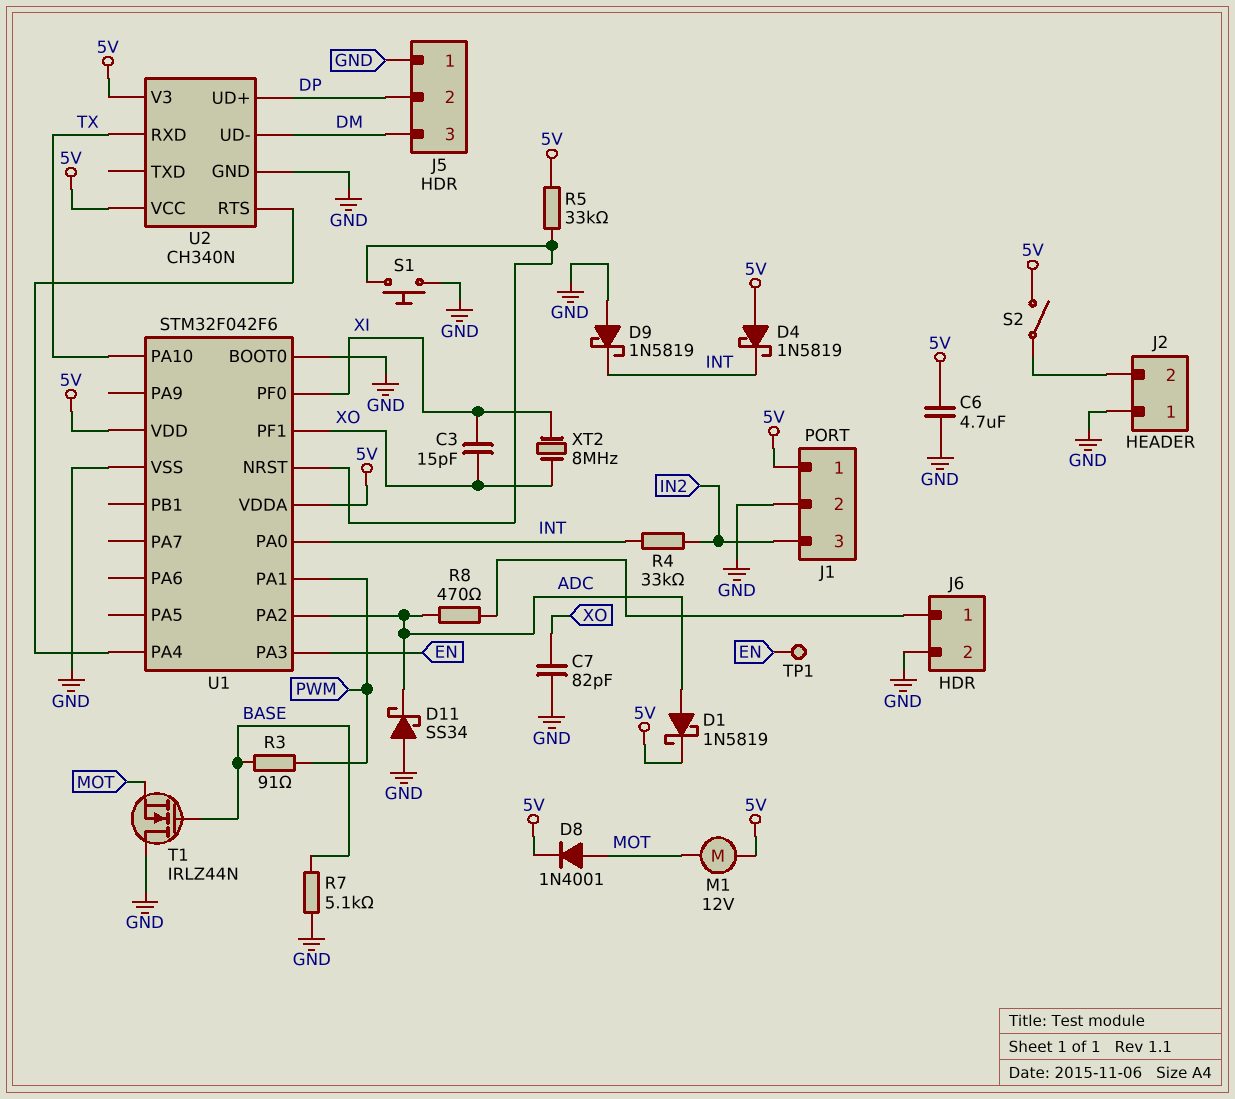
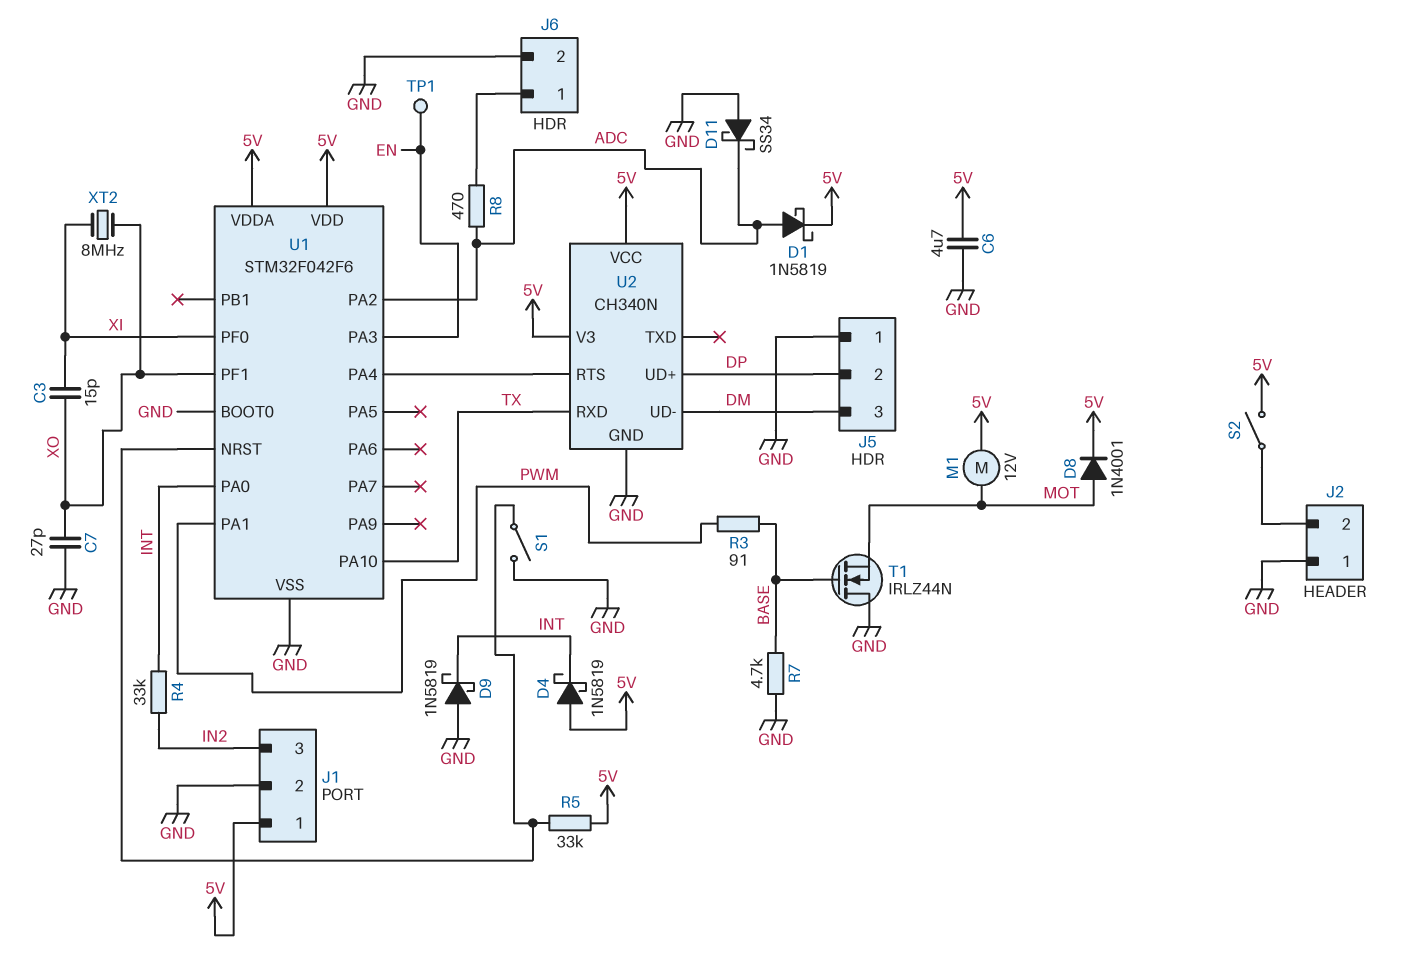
C7: 82pF (GND, XO) -> 27pF (GND, XO)
R7: 5.1k (BASE, GND) -> 4.7k (BASE, GND)
S1: button (GND, U1/NRST) -> switch (GND, U1/NRST)

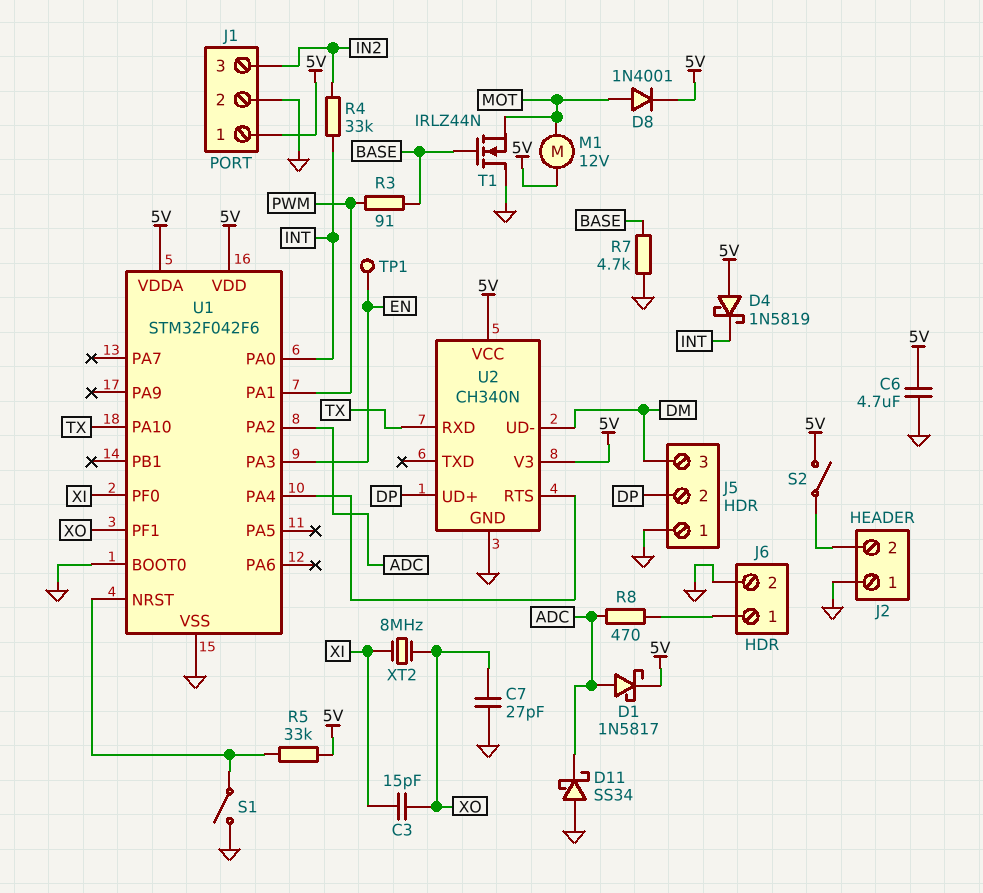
D1: schottky 1N5819 (A ADC, K 5V) -> schottky 1N5817 (A ADC, K 5V)
D9: schottky 1N5819 (A GND, K INT) -> none

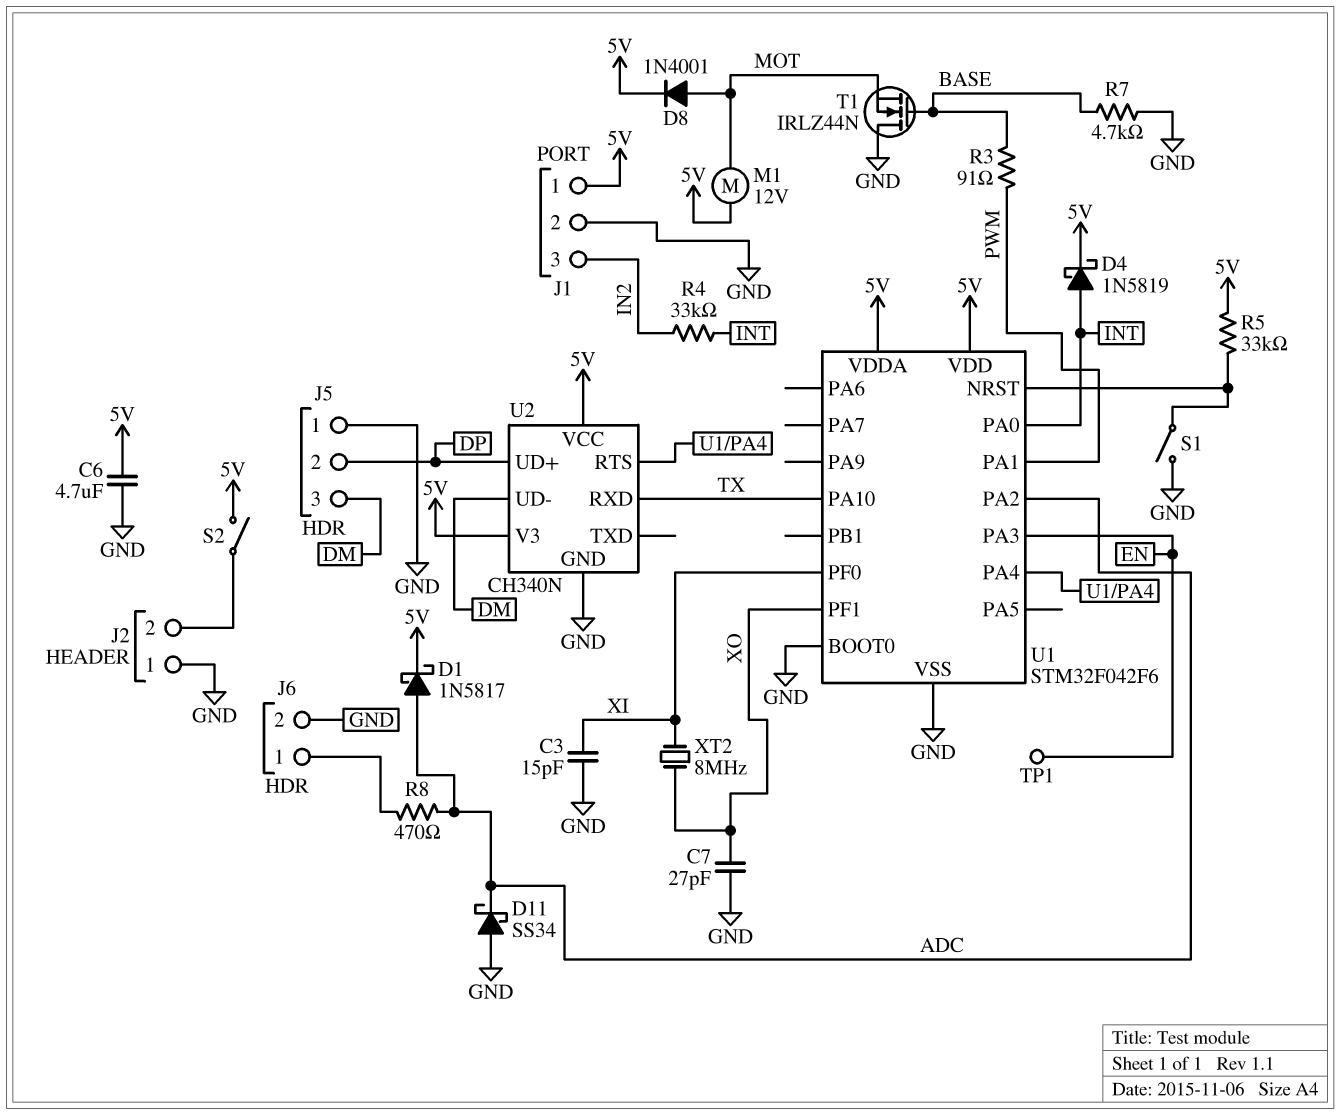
C3: 15pF (XI, XO) -> 15pF (GND, XI)
D4: schottky 1N5819 (A 5V, K INT) -> schottky 1N5819 (A INT, K 5V)

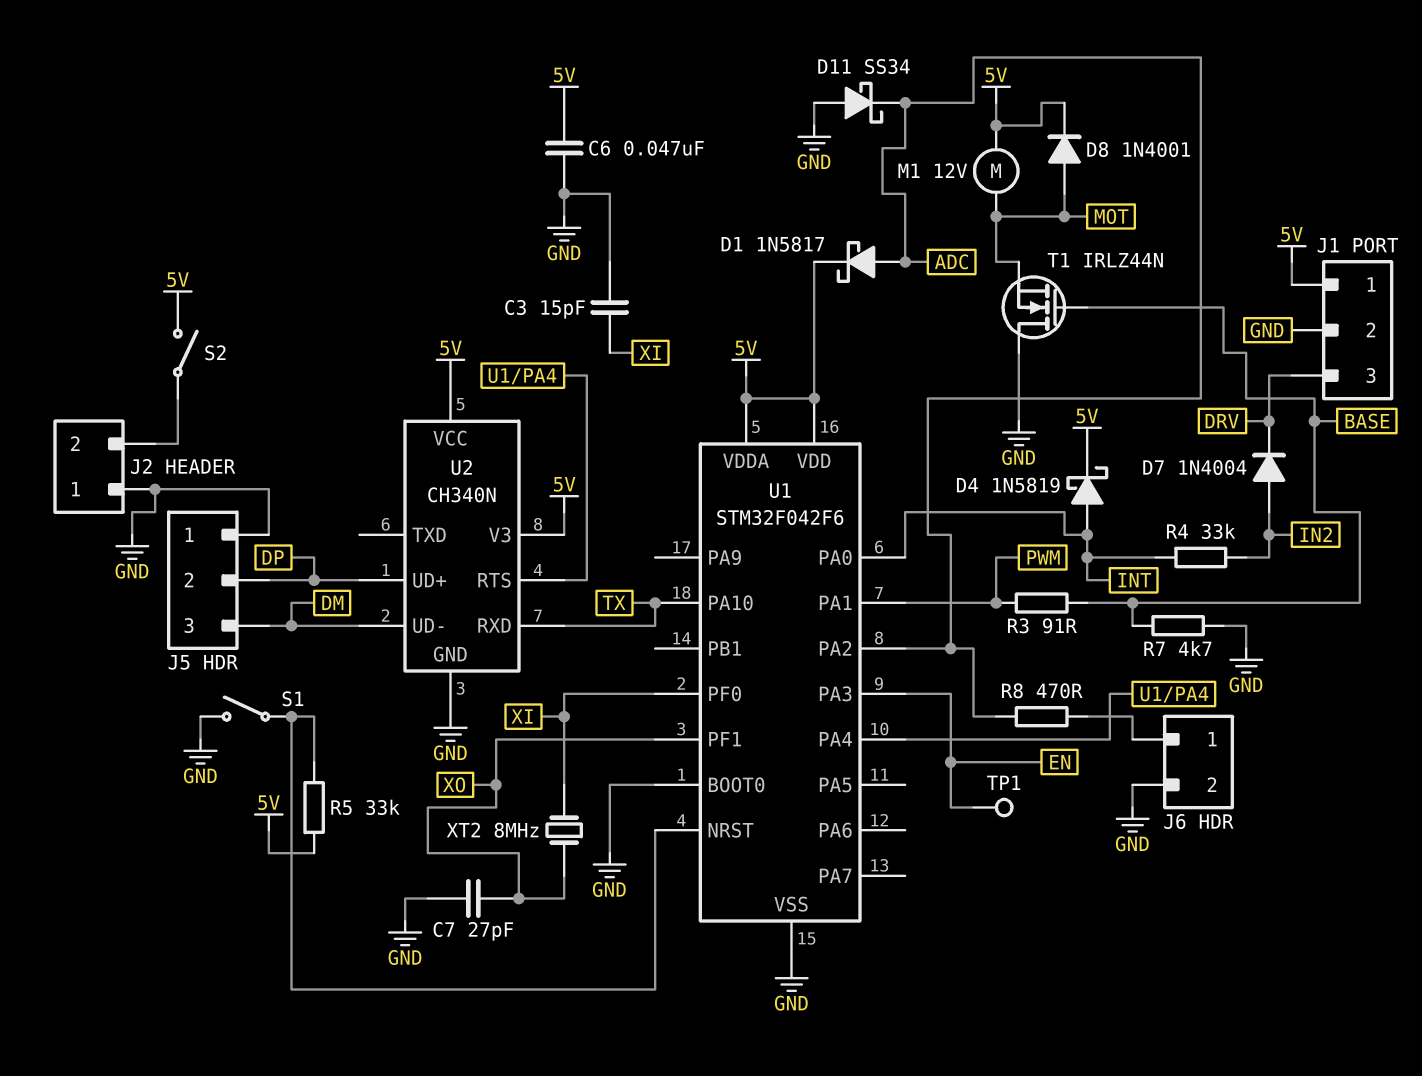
C6: 4.7uF (5V, GND) -> 47nF (5V, GND)
D7: none -> diode 1N4004 (A IN2, K DRV)
J1 pin 3: IN2 -> DRV

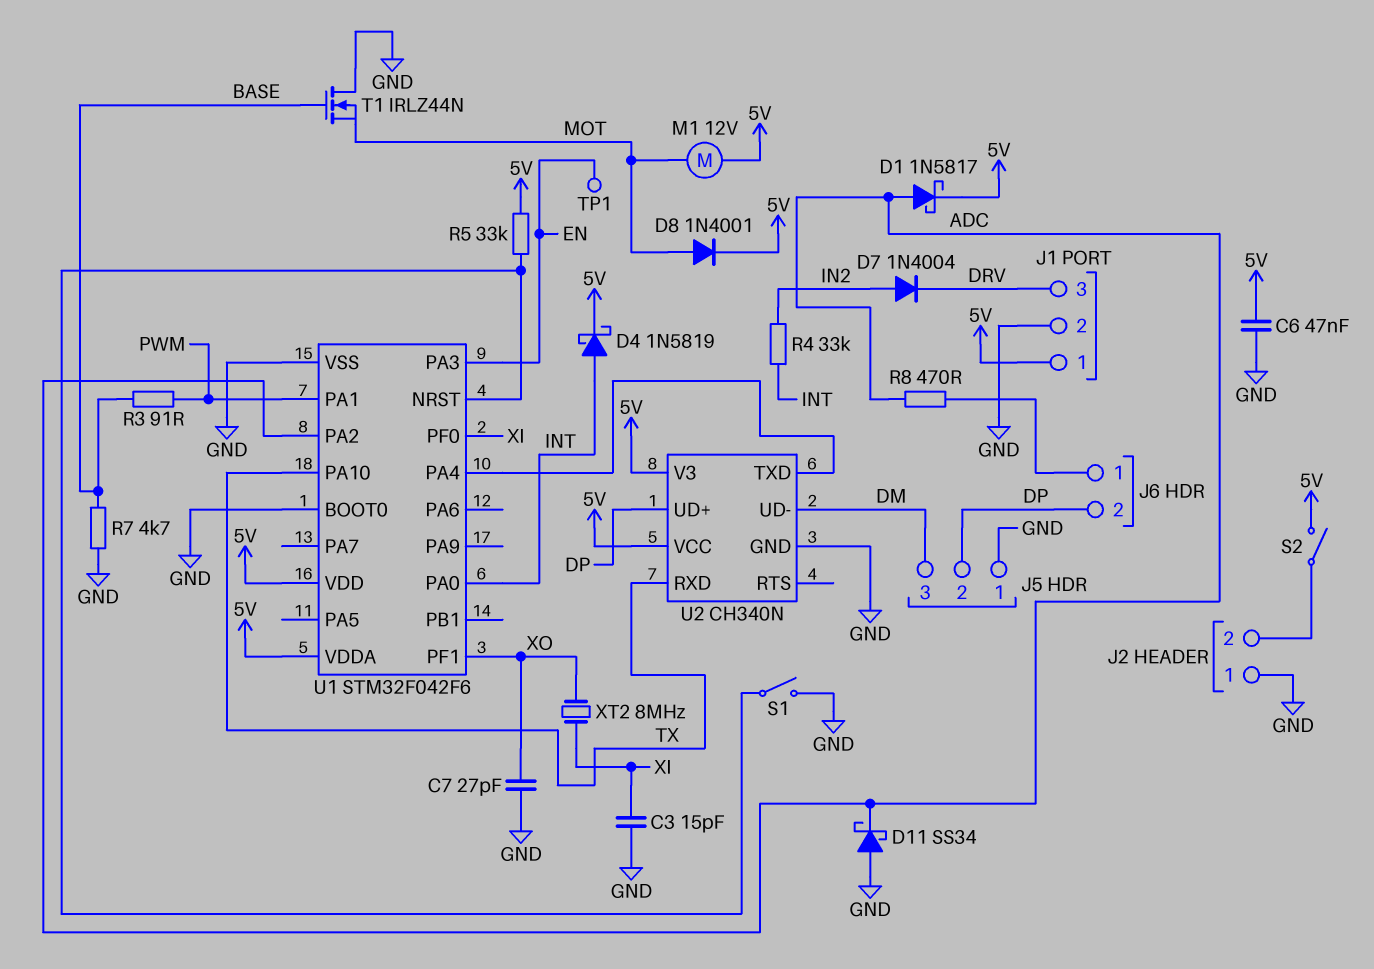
J6 pin 2: GND -> DP
U2 pin RTS: U1/PA4 -> none
U2 pin TXD: none -> U1/PA4

